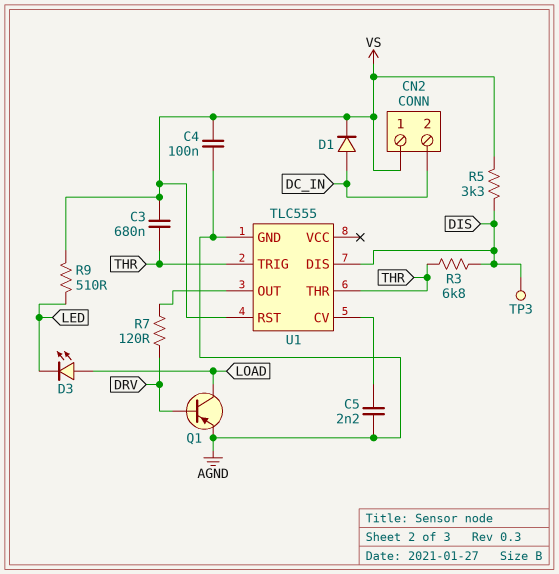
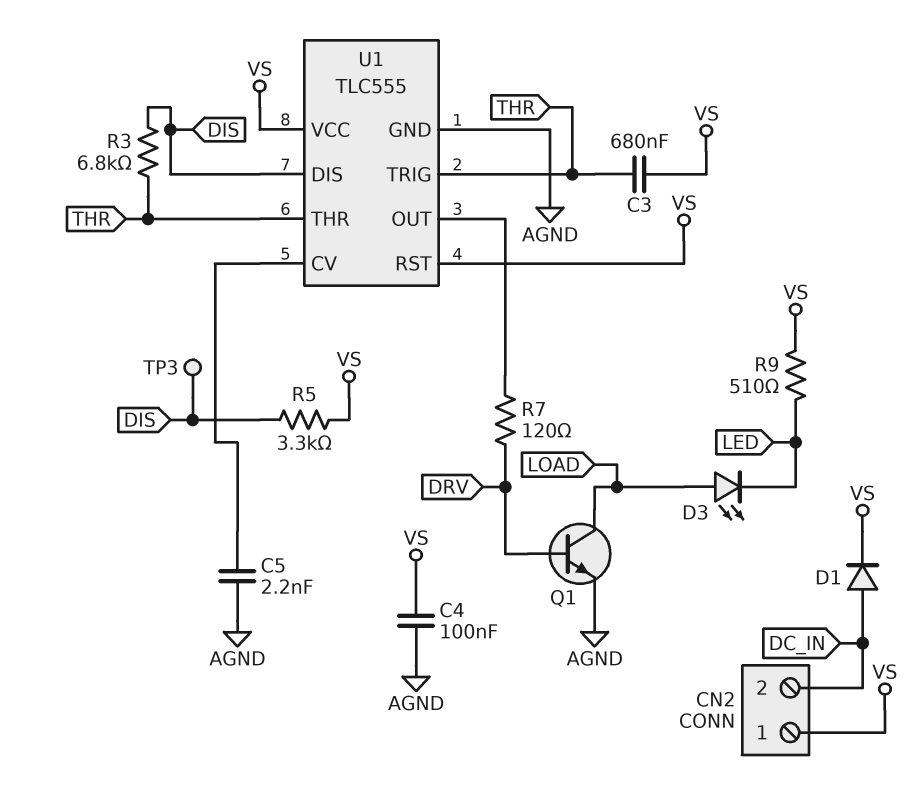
Q1: PNP (B DRV, C LOAD, E AGND) -> NPN (B DRV, C LOAD, E AGND)
U1 pin VCC: none -> VS

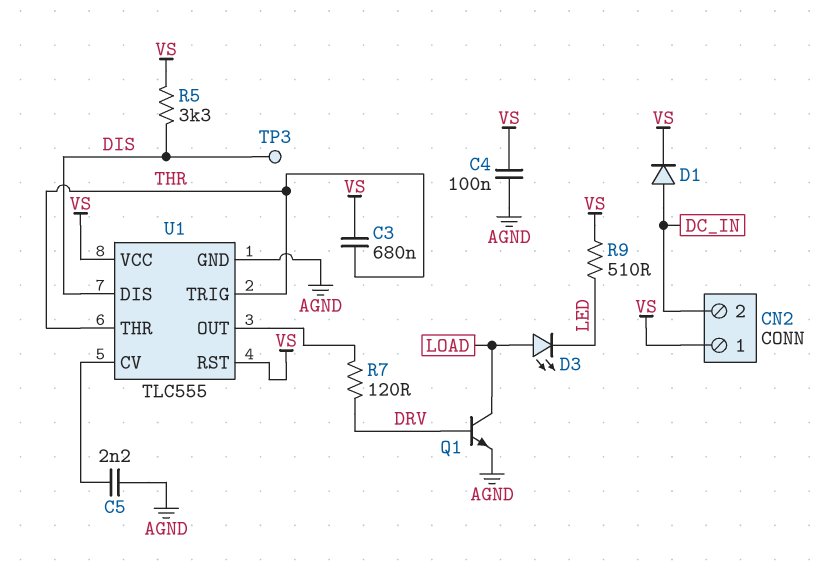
R3: 6.8k (DIS, THR) -> none

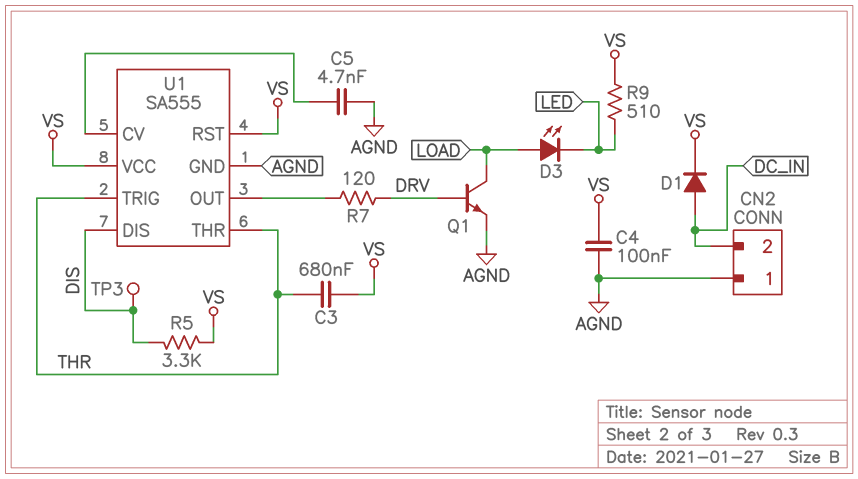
C5: 2.2nF (AGND, U1/CV) -> 4.7nF (AGND, U1/CV)
CN2 pin 1: VS -> AGND
U1: TLC555 -> SA555

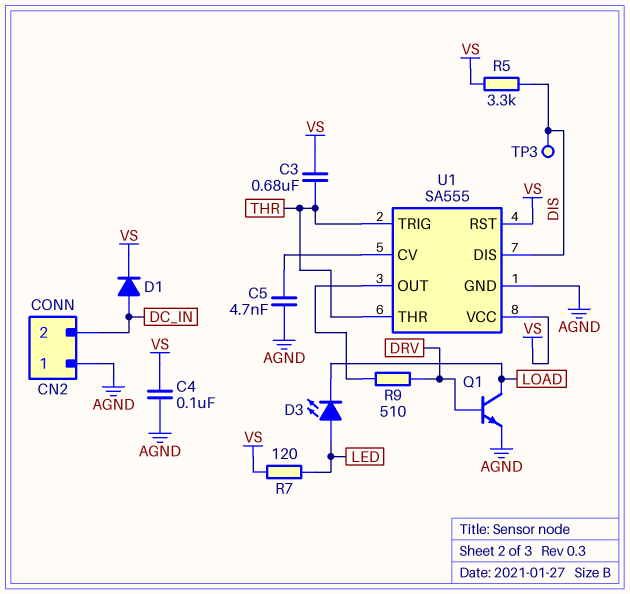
D3: LED (A LOAD, K LED) -> LED (A LED, K LOAD)
R7: 120 (DRV, U1/OUT) -> 120 (LED, VS)
R9: 510 (LED, VS) -> 510 (DRV, U1/OUT)

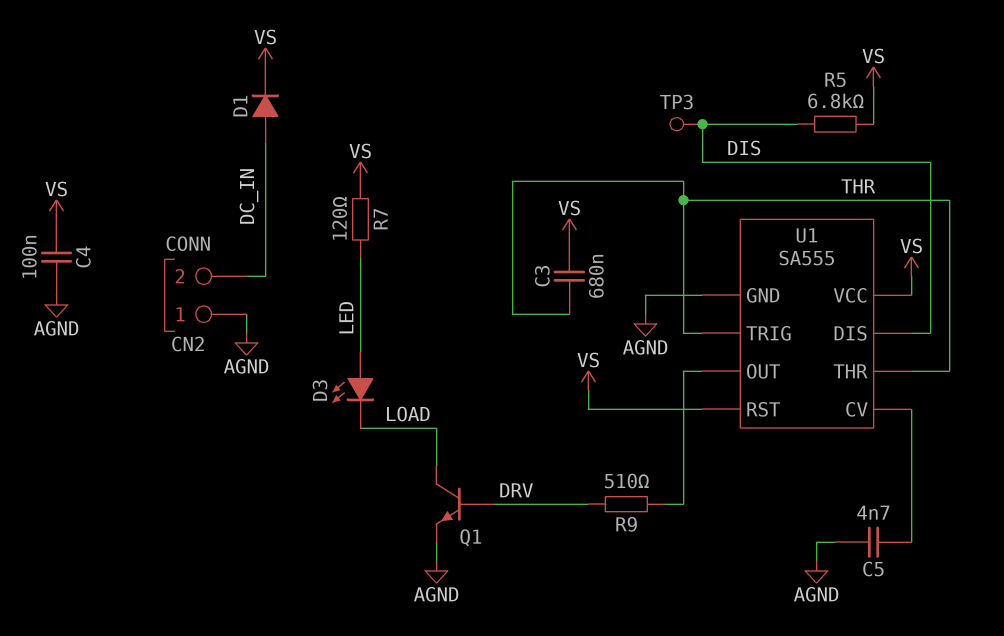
R5: 3.3k (DIS, VS) -> 6.8k (DIS, VS)

